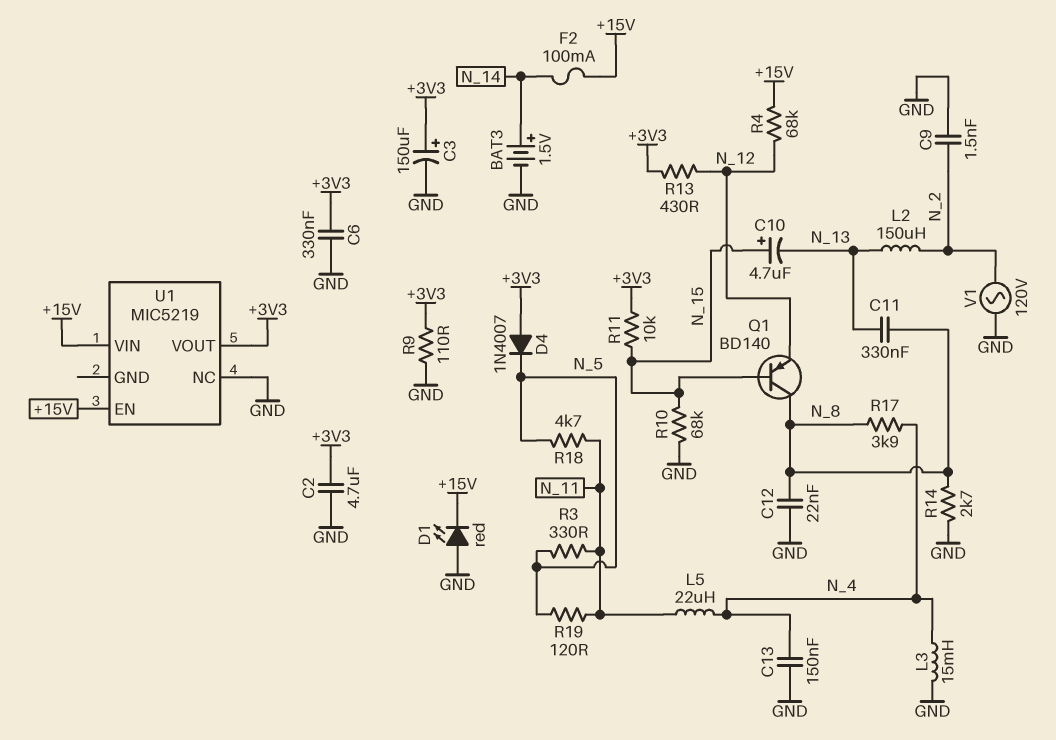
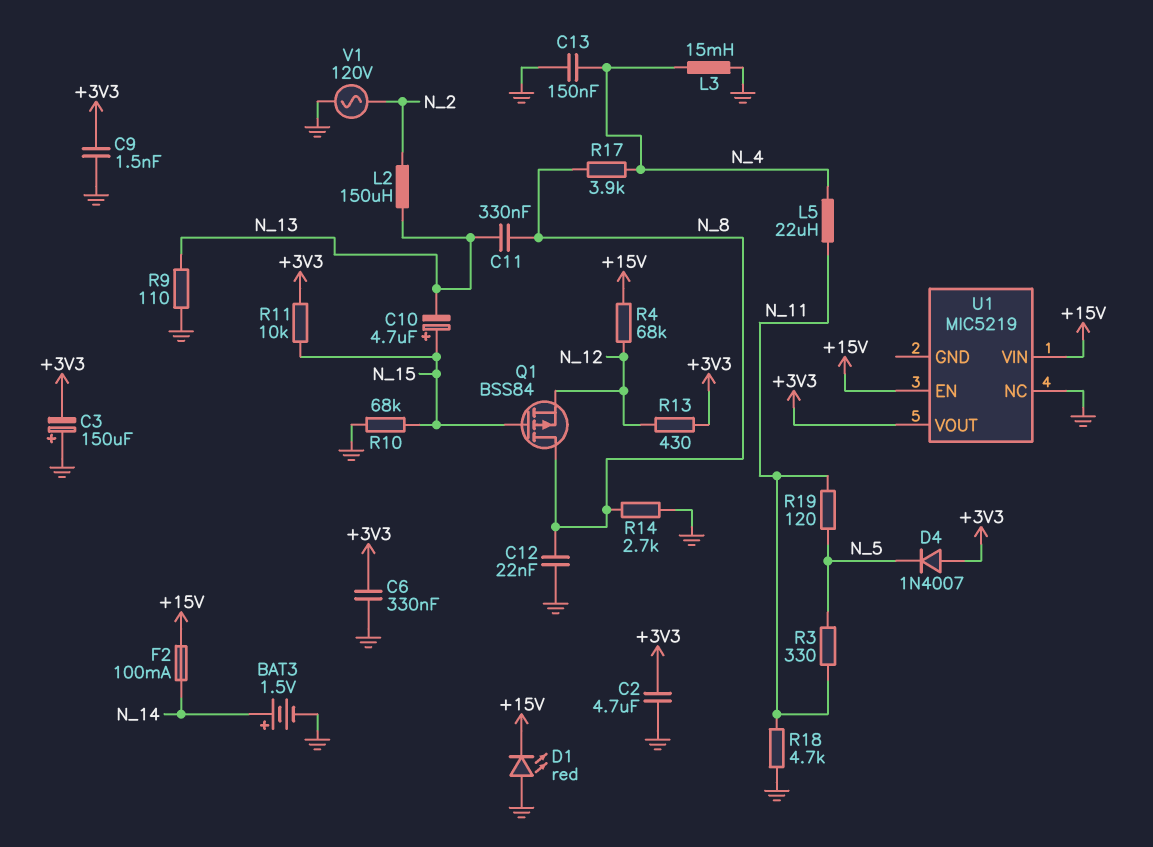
C3: 150uF (plus +3V3, minus GND) -> 150uF (plus GND, minus +3V3)
C9: 1.5nF (GND, N_2) -> 1.5nF (+3V3, GND)
Q1: PNP BD140 (B N_15, C N_8, E N_12) -> PMOS BSS84 (G N_15, D N_8, S N_12)
R9: 110 (+3V3, GND) -> 110 (GND, N_13)
R18: 4.7k (N_5, N_11) -> 4.7k (GND, N_11)

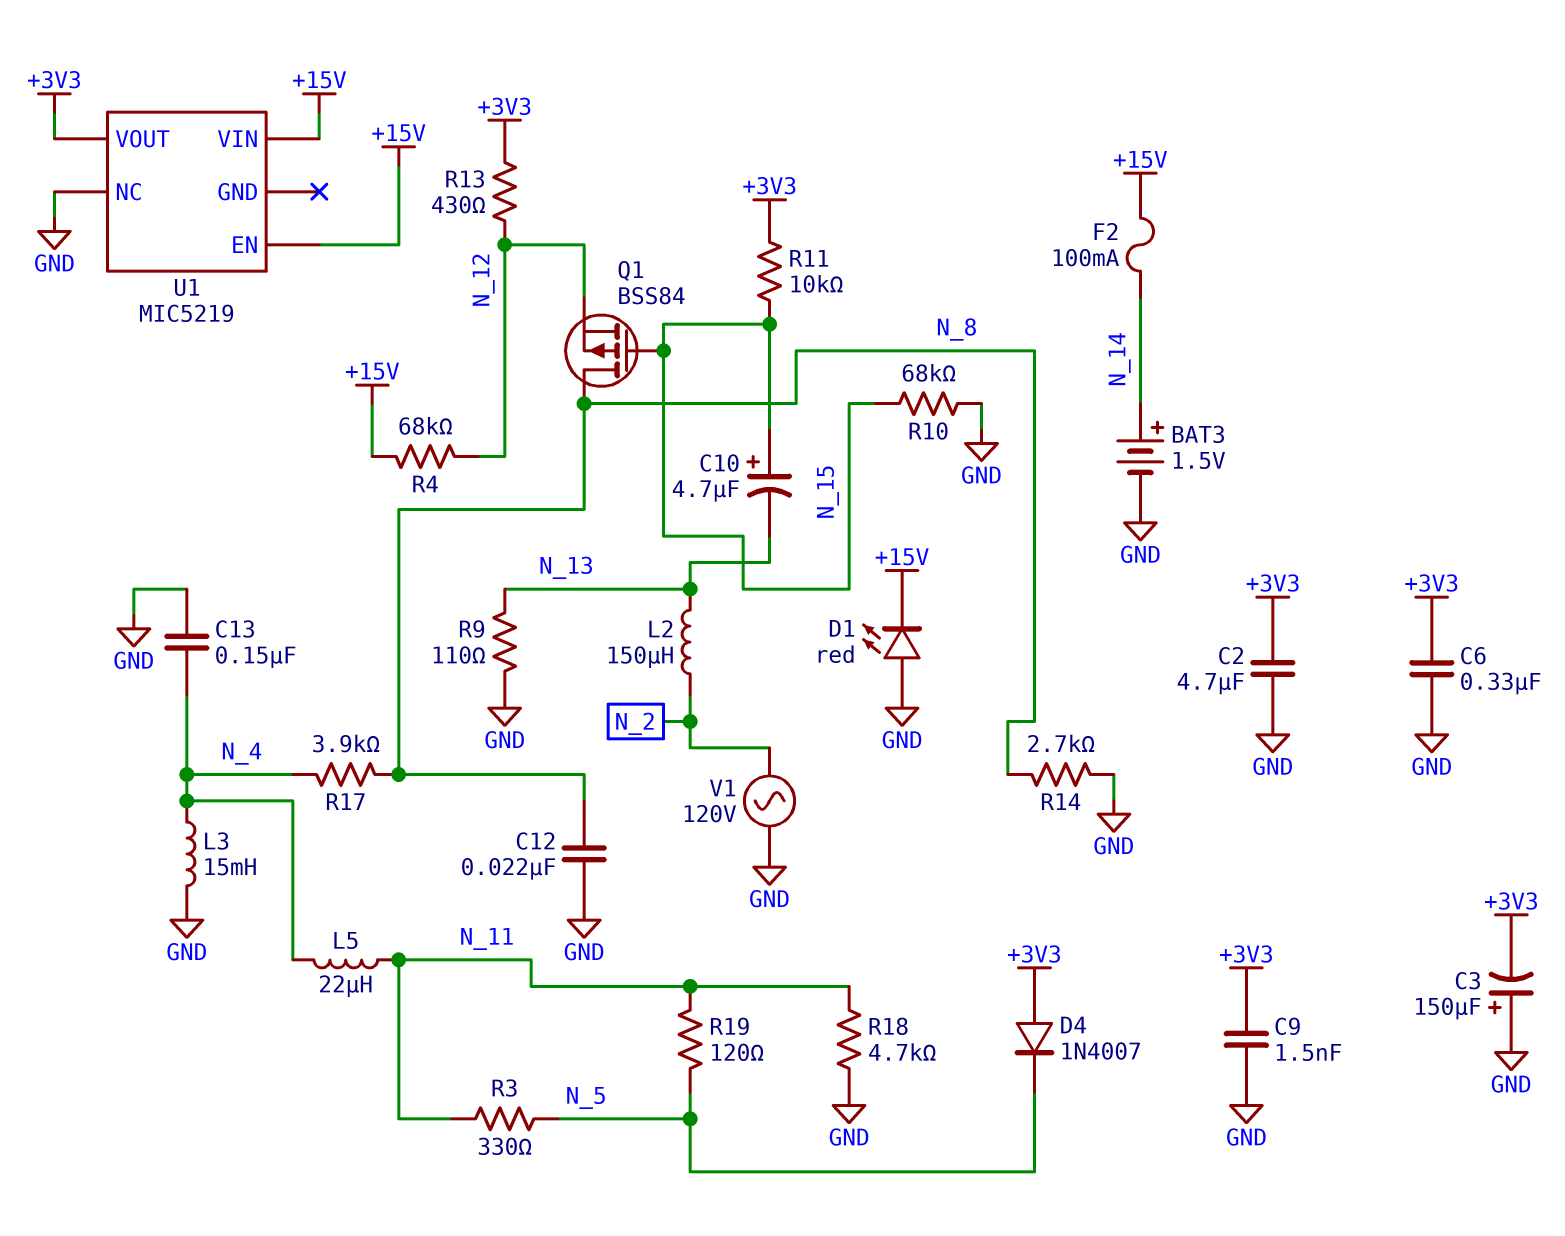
C11: 330nF (N_8, N_13) -> none

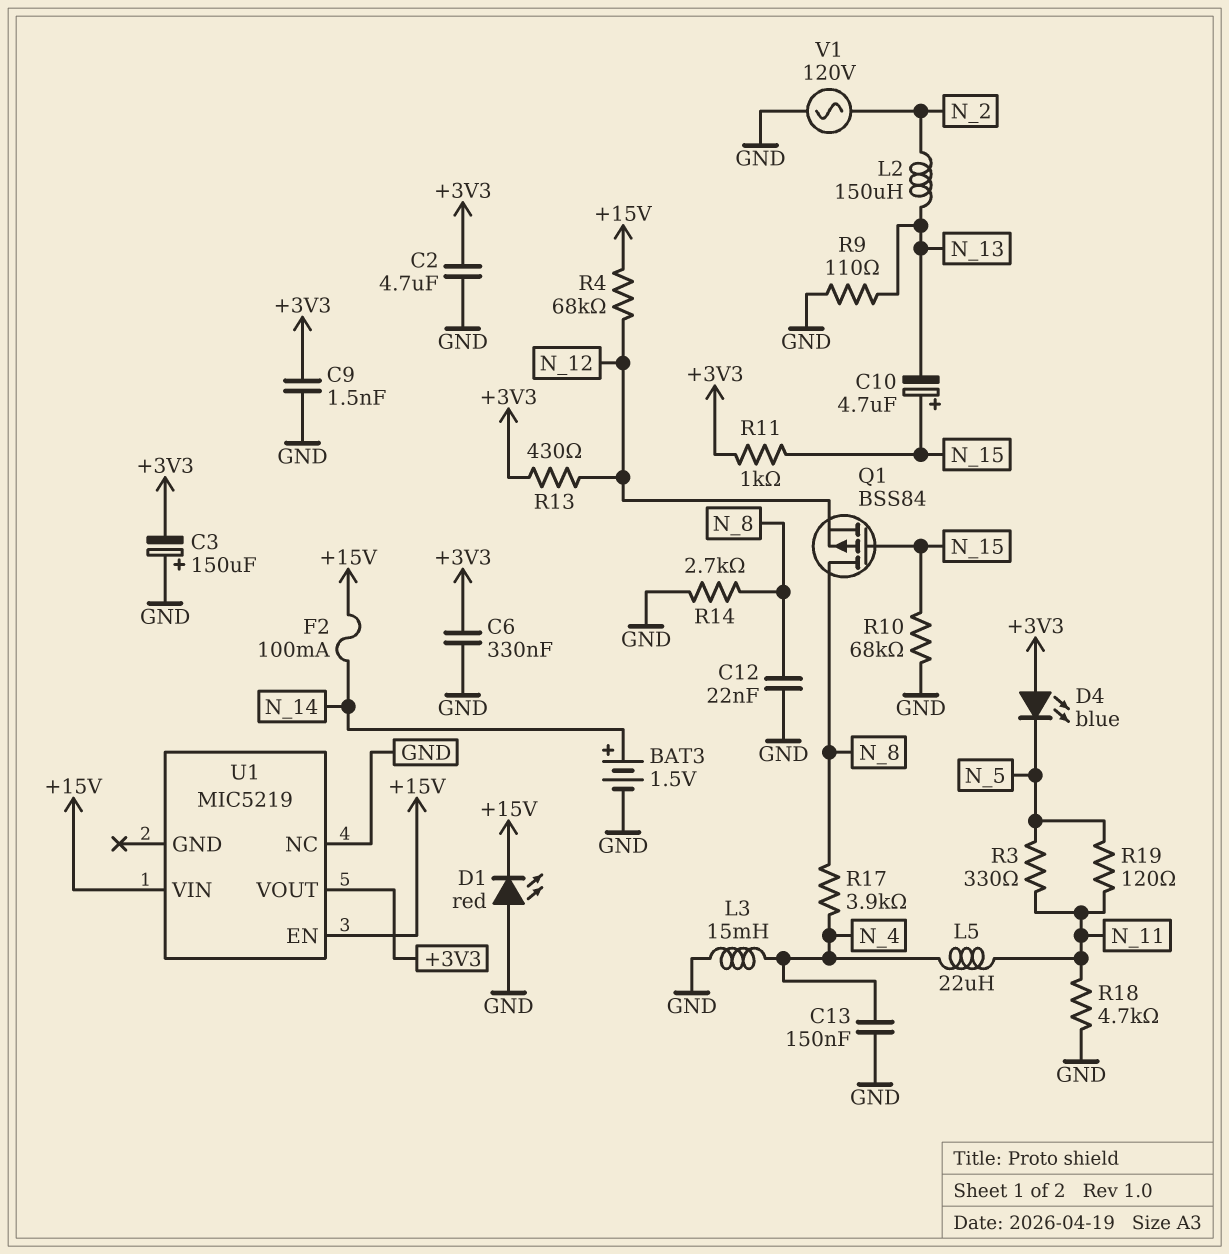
D4: diode 1N4007 (A +3V3, K N_5) -> LED blue (A +3V3, K N_5)
R11: 10k (+3V3, N_15) -> 1k (+3V3, N_15)

